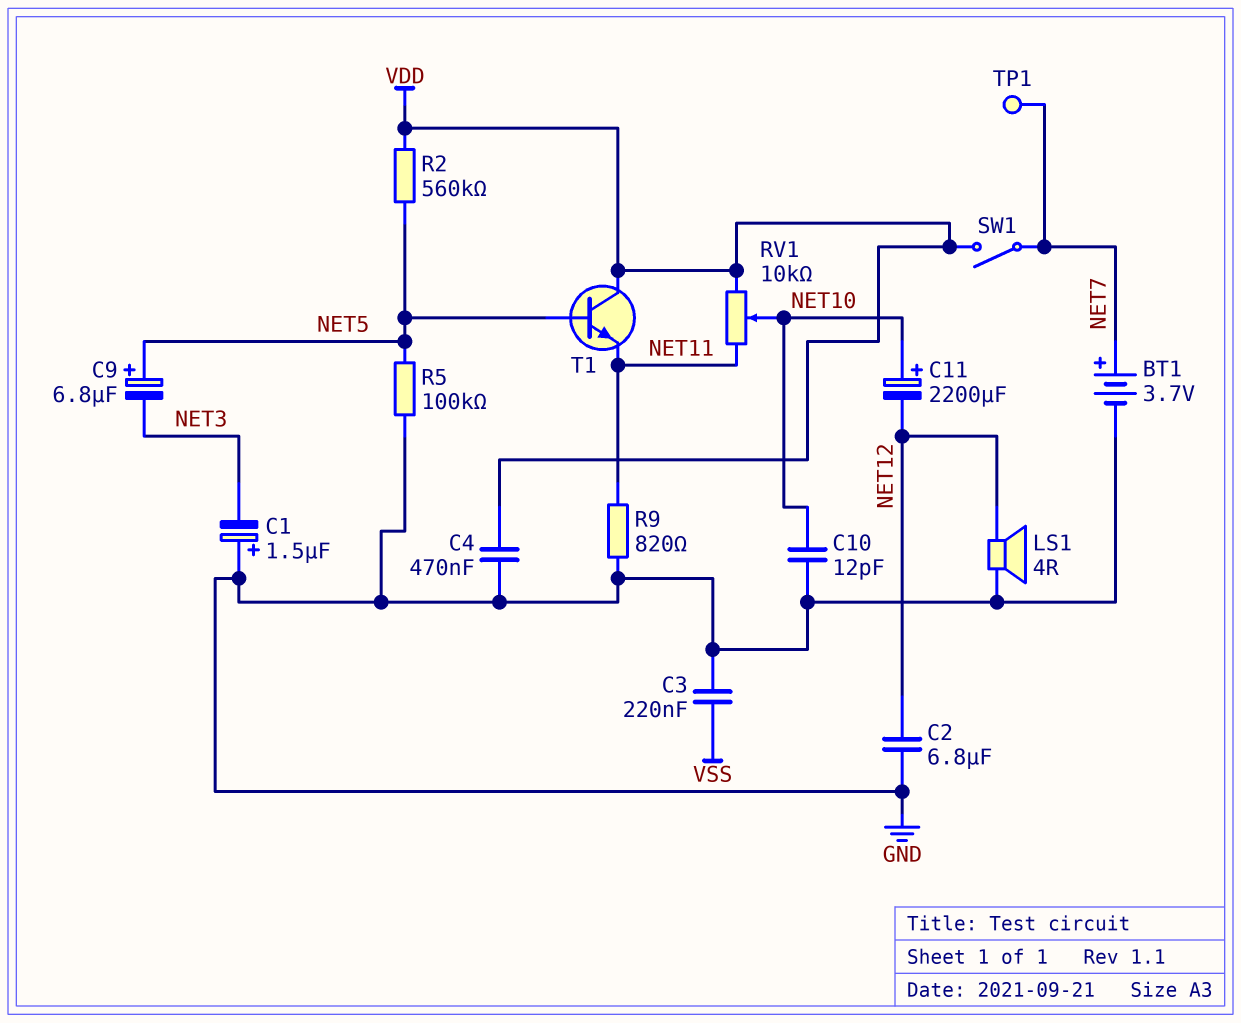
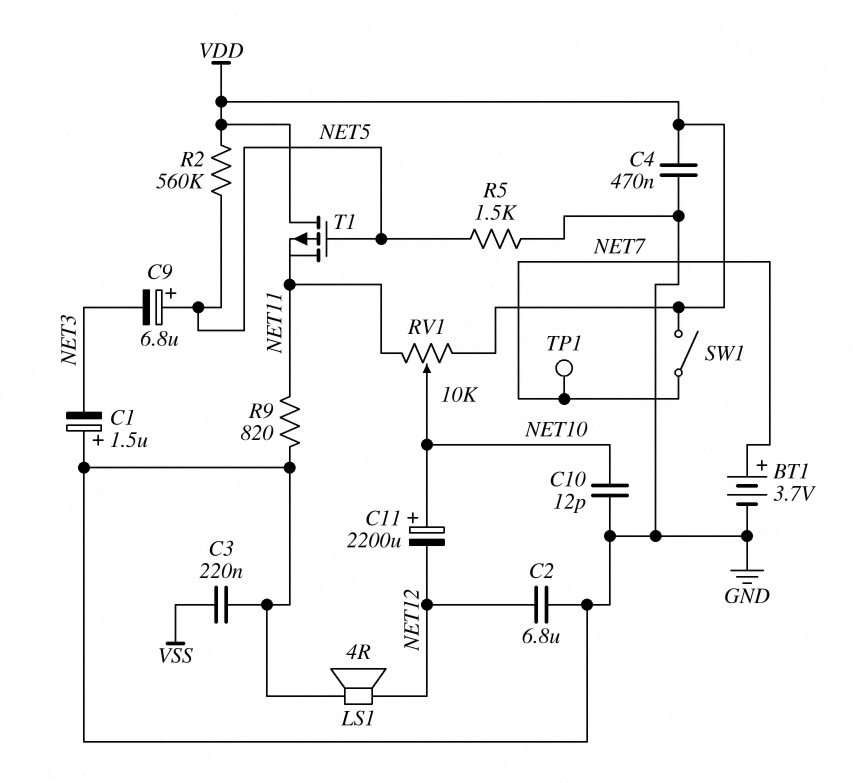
R5: 100k (GND, NET5) -> 1.5k (GND, NET5)
T1: NPN (B NET5, C VDD, E NET11) -> PMOS (G NET5, D VDD, S NET11)

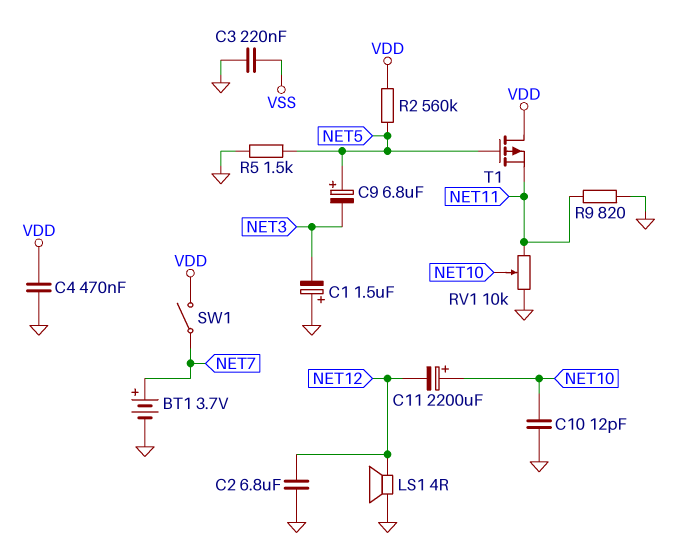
RV1: 10k (NET11, VDD, wiper NET10) -> 10k (GND, NET11, wiper NET10)
TP1: test point (NET7) -> none

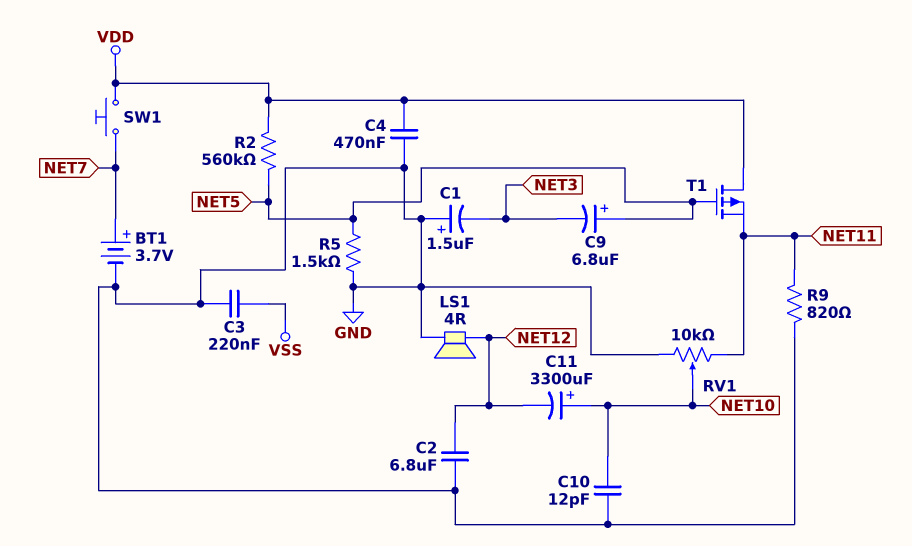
C11: 2200uF (plus NET10, minus NET12) -> 3300uF (plus NET10, minus NET12)
SW1: switch (NET7, VDD) -> button (NET7, VDD)

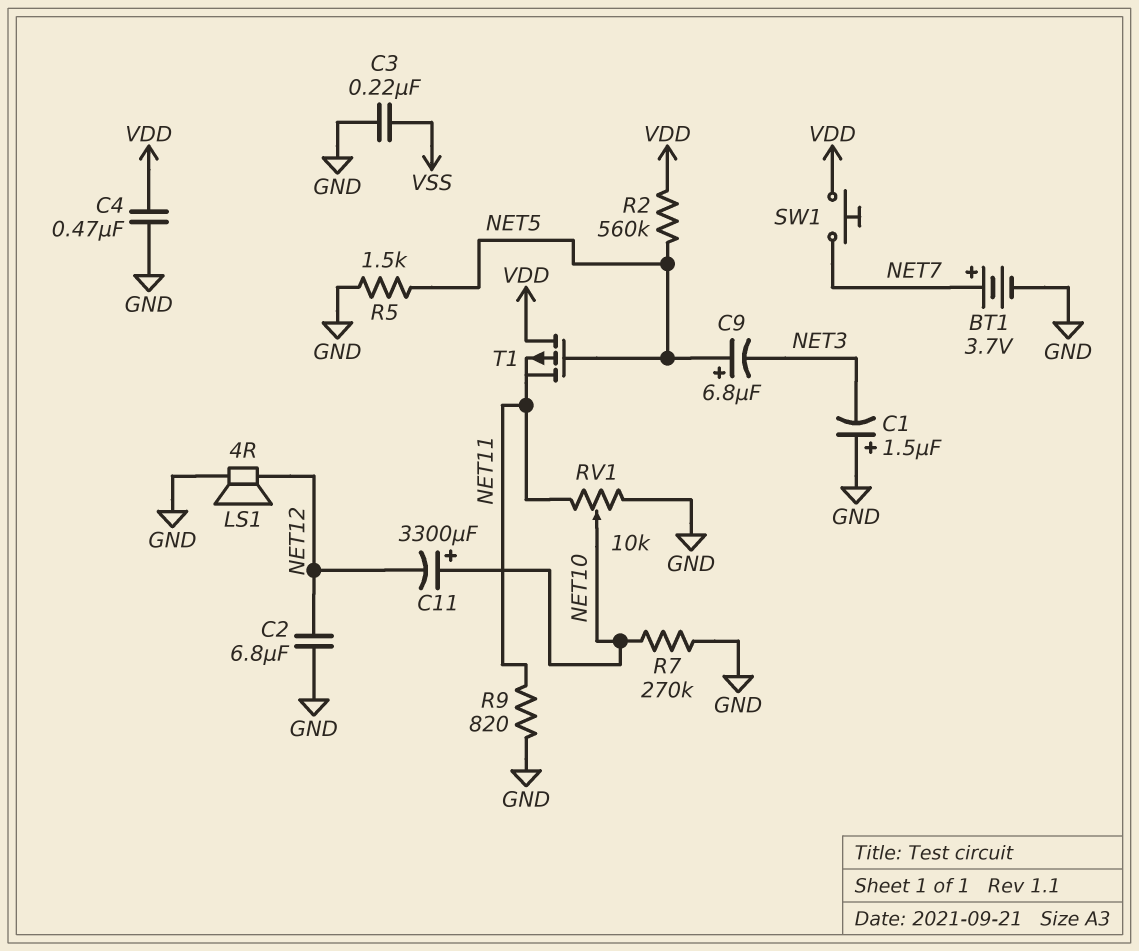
C10: 12pF (GND, NET10) -> none
R7: none -> 270k (GND, NET10)

